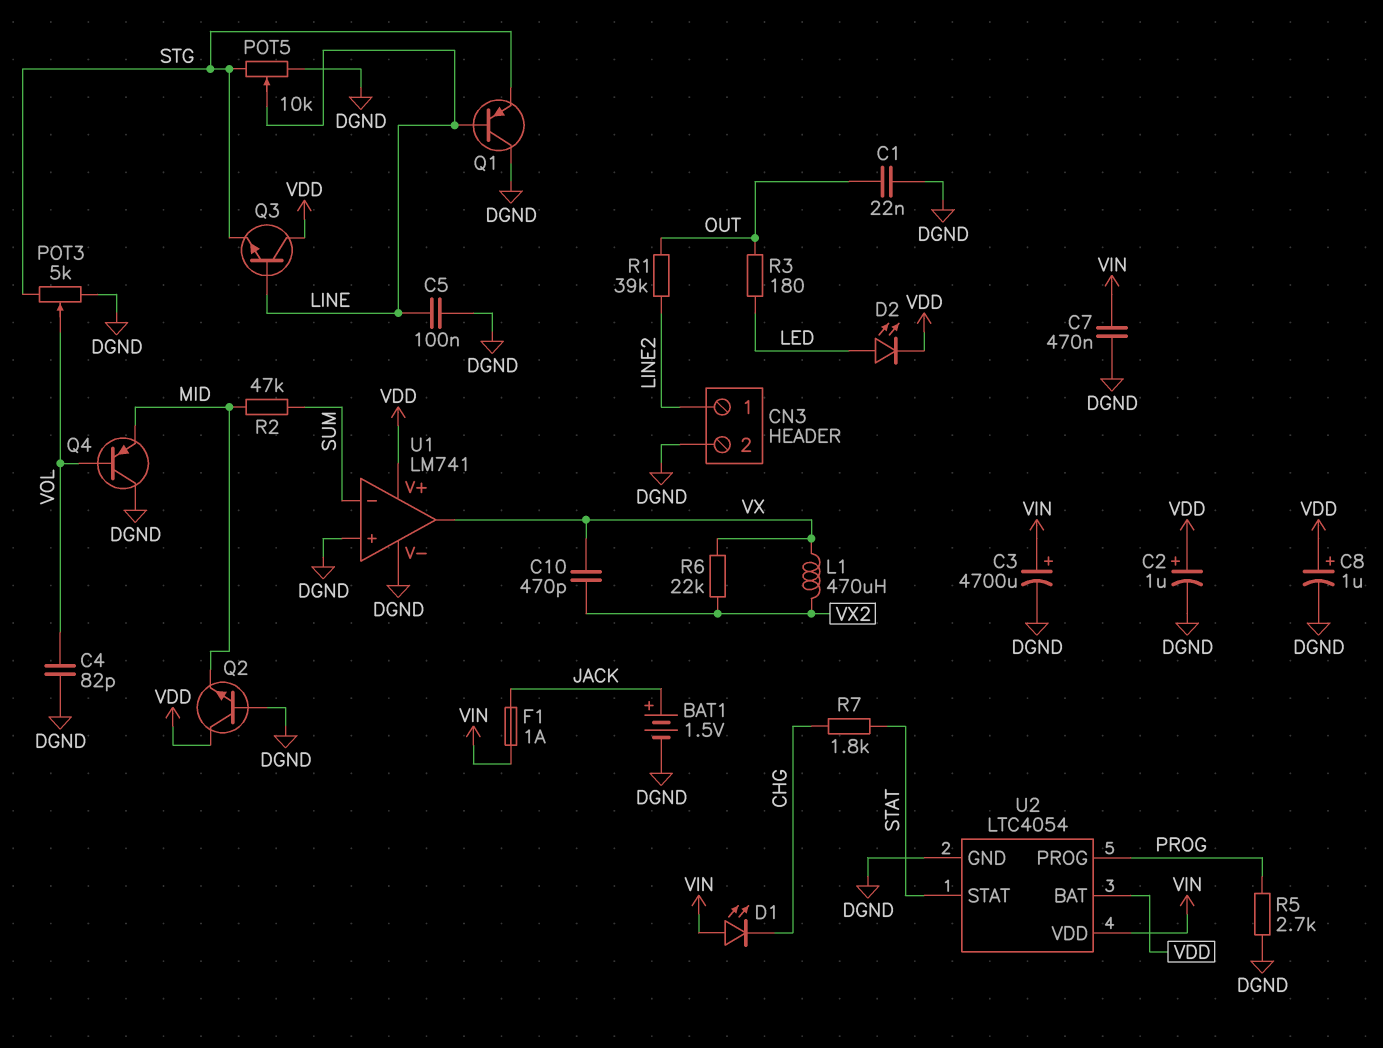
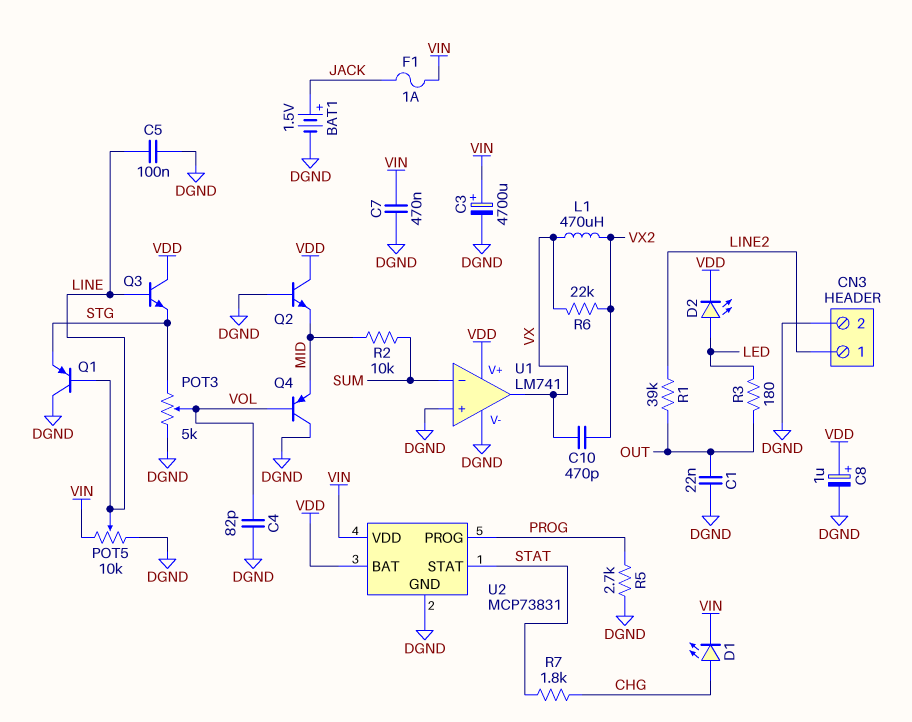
C2: 1uF (plus VDD, minus DGND) -> none
D1: LED (A VIN, K CHG) -> LED (A CHG, K VIN)
POT5: 10k (DGND, STG, wiper LINE) -> 10k (DGND, VIN, wiper LINE)
R2: 47k (MID, SUM) -> 10k (MID, SUM)
U2: LTC4054 -> MCP73831

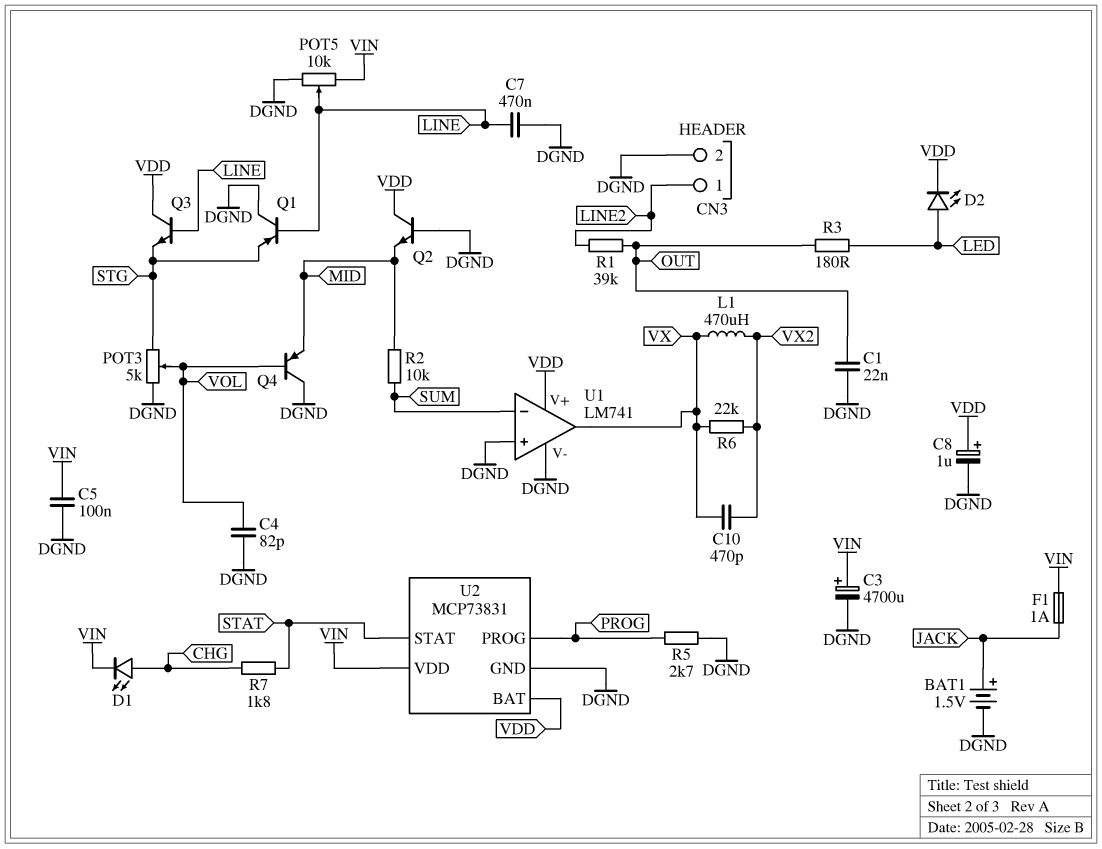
C5: 100nF (DGND, LINE) -> 100nF (DGND, VIN)
C7: 470nF (DGND, VIN) -> 470nF (DGND, LINE)

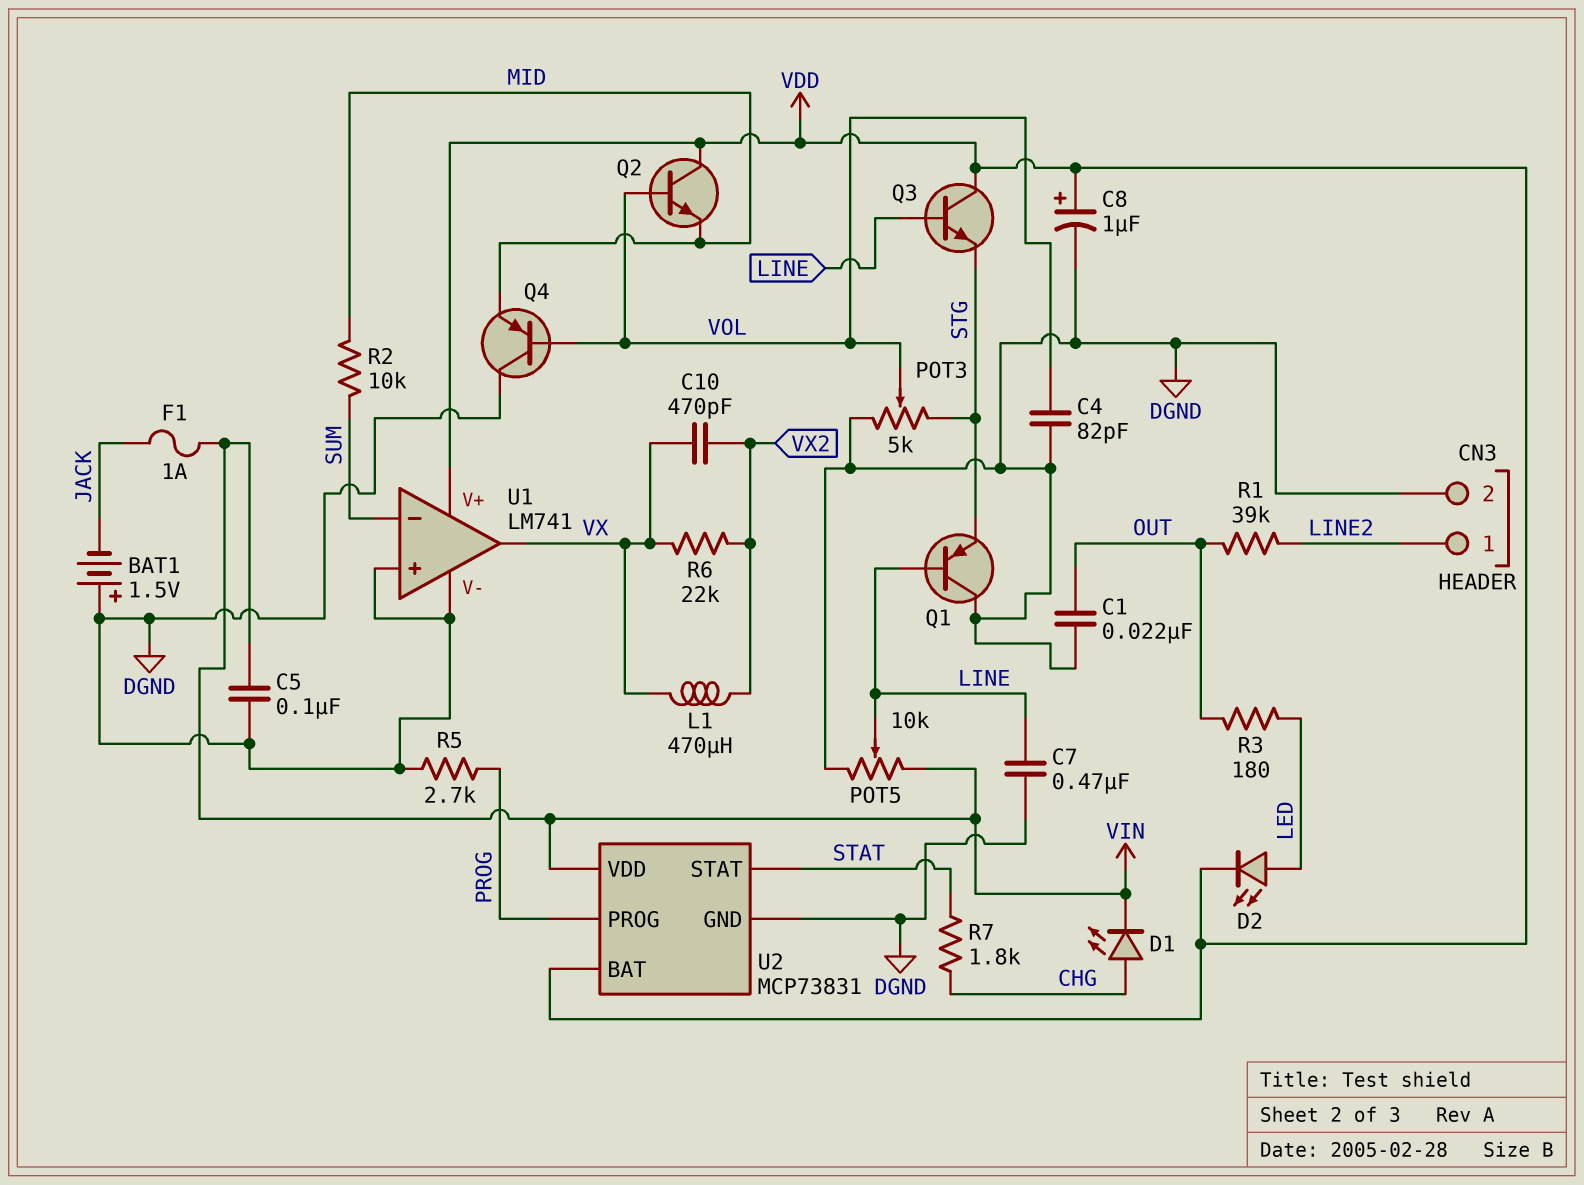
BAT1: 1.5V (plus JACK, minus DGND) -> 1.5V (plus DGND, minus JACK)
C3: 4700uF (plus VIN, minus DGND) -> none
Q2: NPN (B DGND, C VDD, E MID) -> NPN (B VOL, C VDD, E MID)

